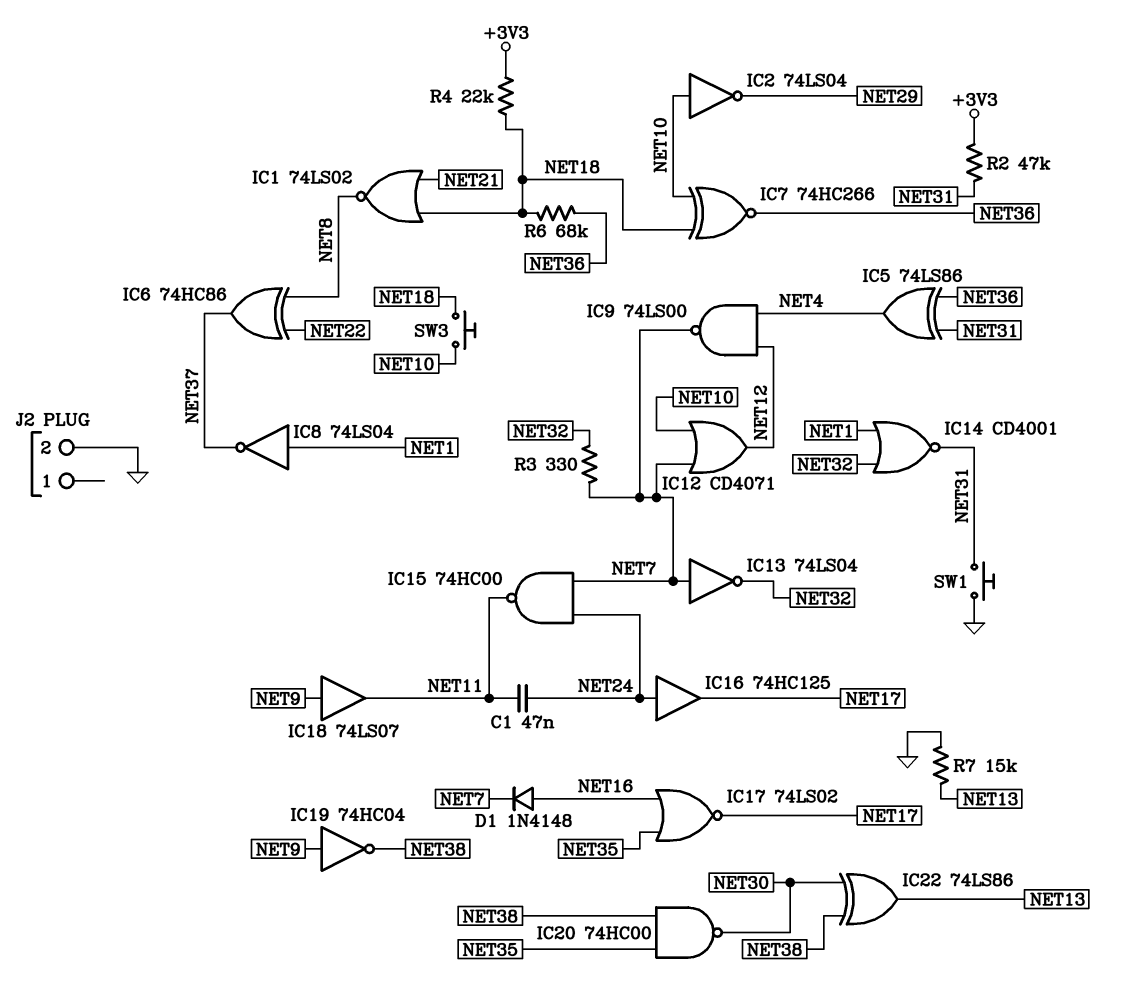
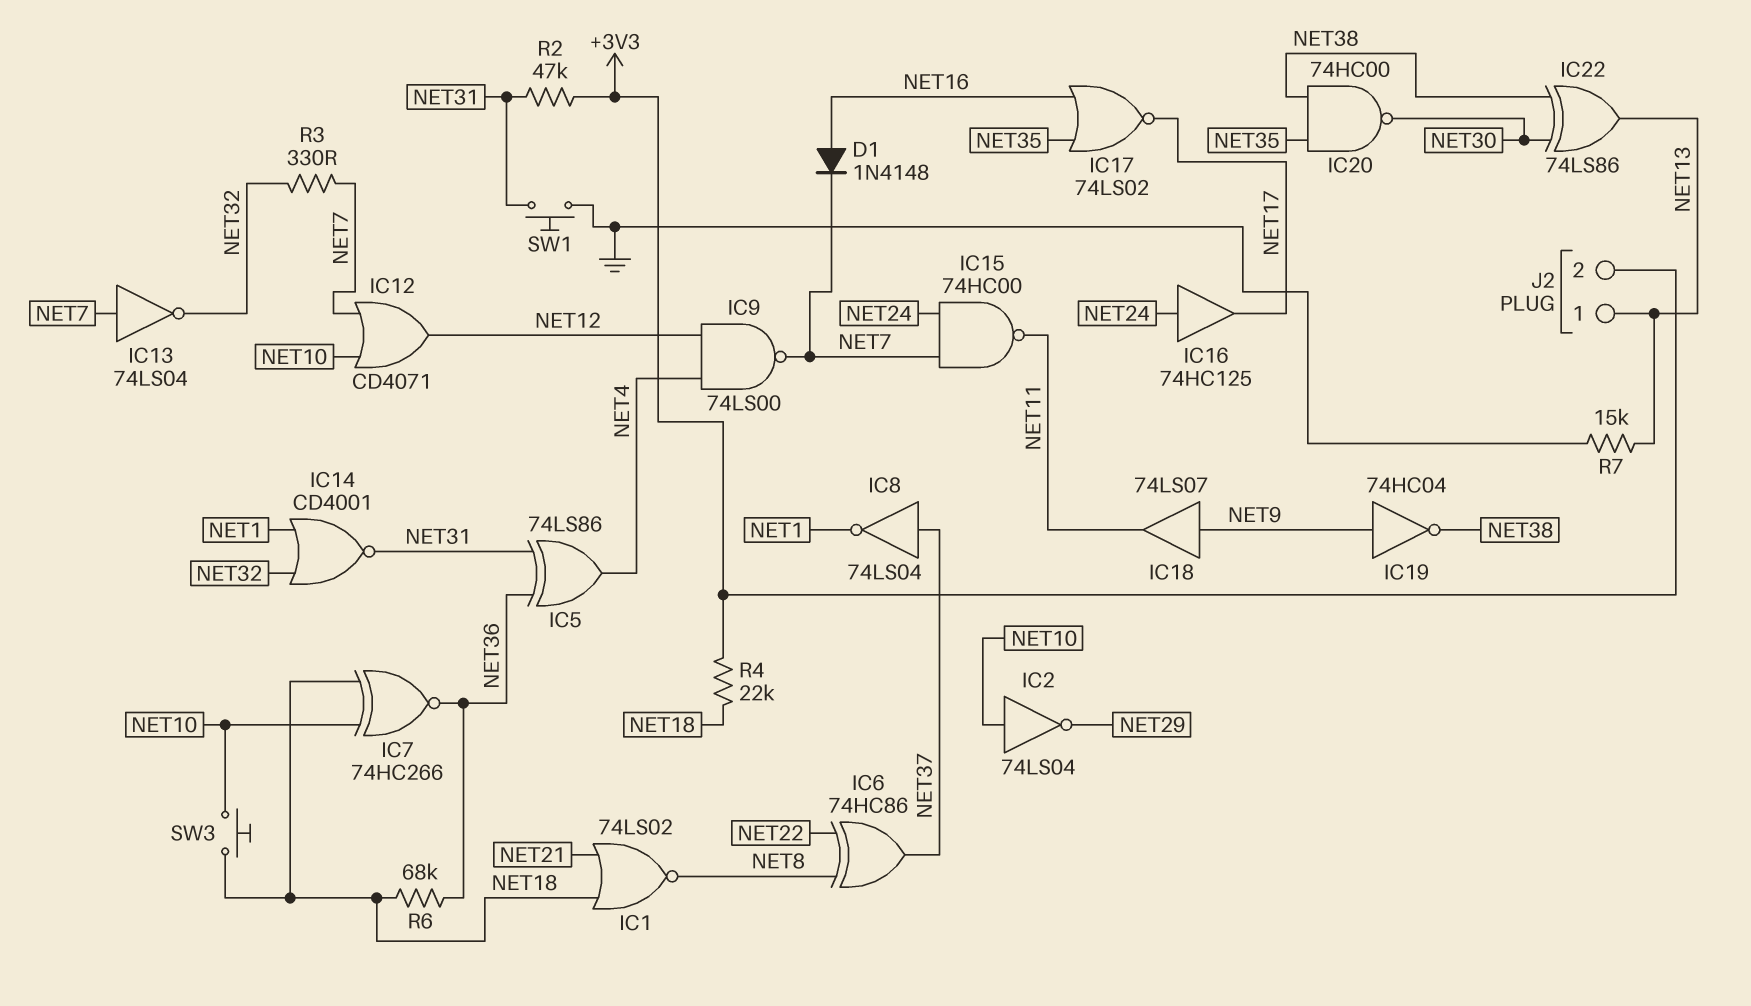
C1: 47nF (NET11, NET24) -> none
IC8: NOT 74LS04 (in NET1, out NET37) -> NOT 74LS04 (in NET37, out NET1)
J2 pin 1: none -> NET13
J2 pin 2: GND -> +3V3

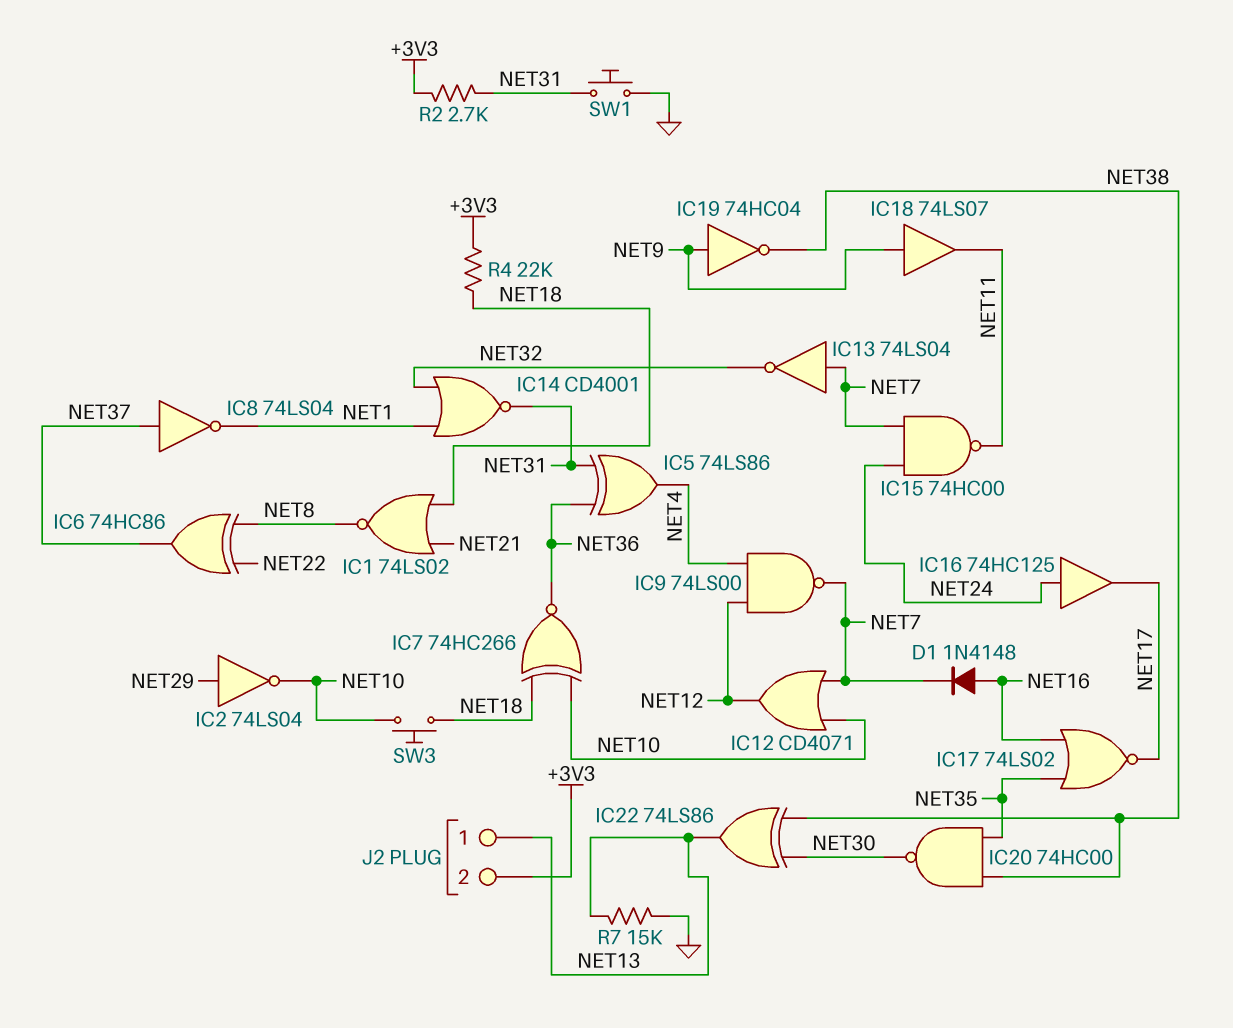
IC2: NOT 74LS04 (in NET10, out NET29) -> NOT 74LS04 (in NET29, out NET10)
R2: 47k (+3V3, NET31) -> 2.7k (+3V3, NET31)
R3: 330 (NET7, NET32) -> none
R6: 68k (NET18, NET36) -> none

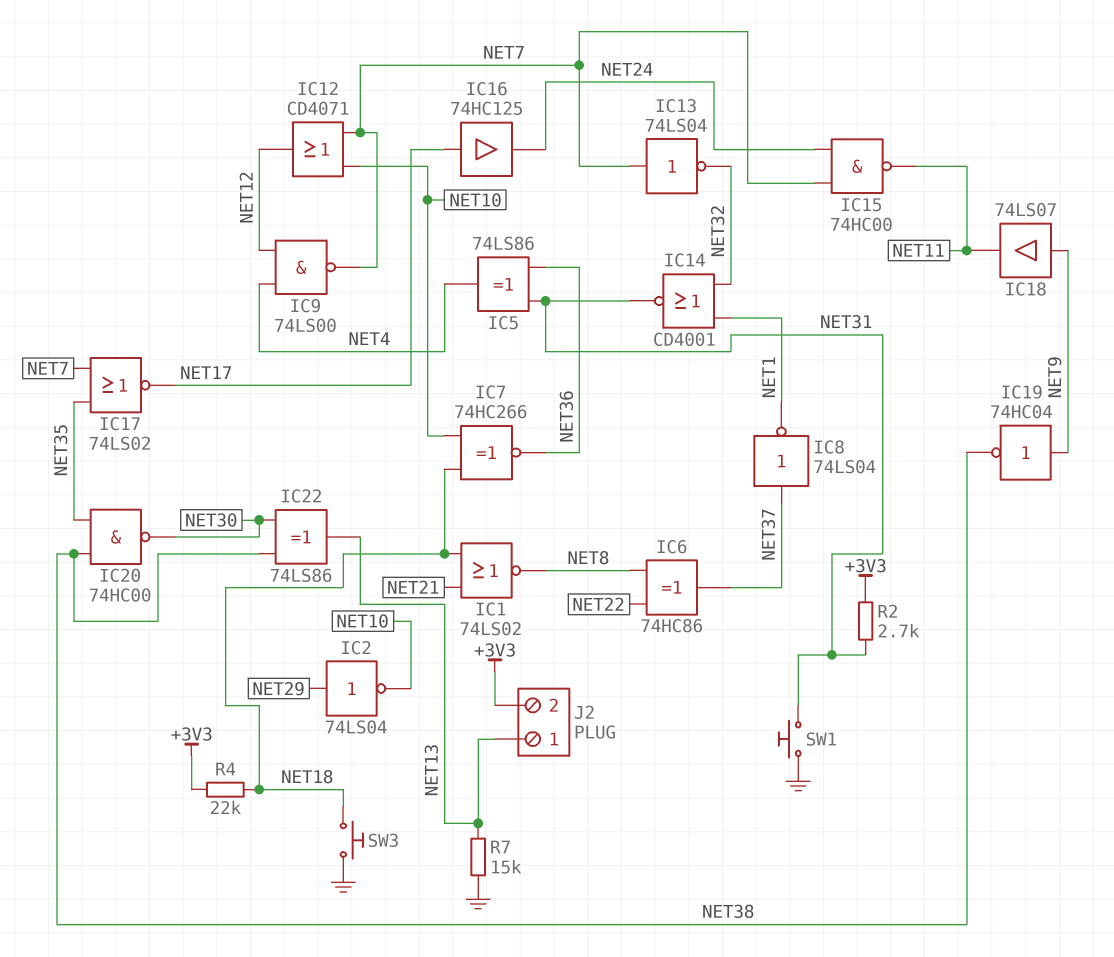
D1: diode 1N4148 (A NET16, K NET7) -> none
IC16: buffer 74HC125 (in NET24, out NET17) -> buffer 74HC125 (in NET17, out NET24)
IC17: NOR 74LS02 (in NET16, in NET35, out NET17) -> NOR 74LS02 (in NET7, in NET35, out NET17)
SW3: button (NET10, NET18) -> button (GND, NET18)

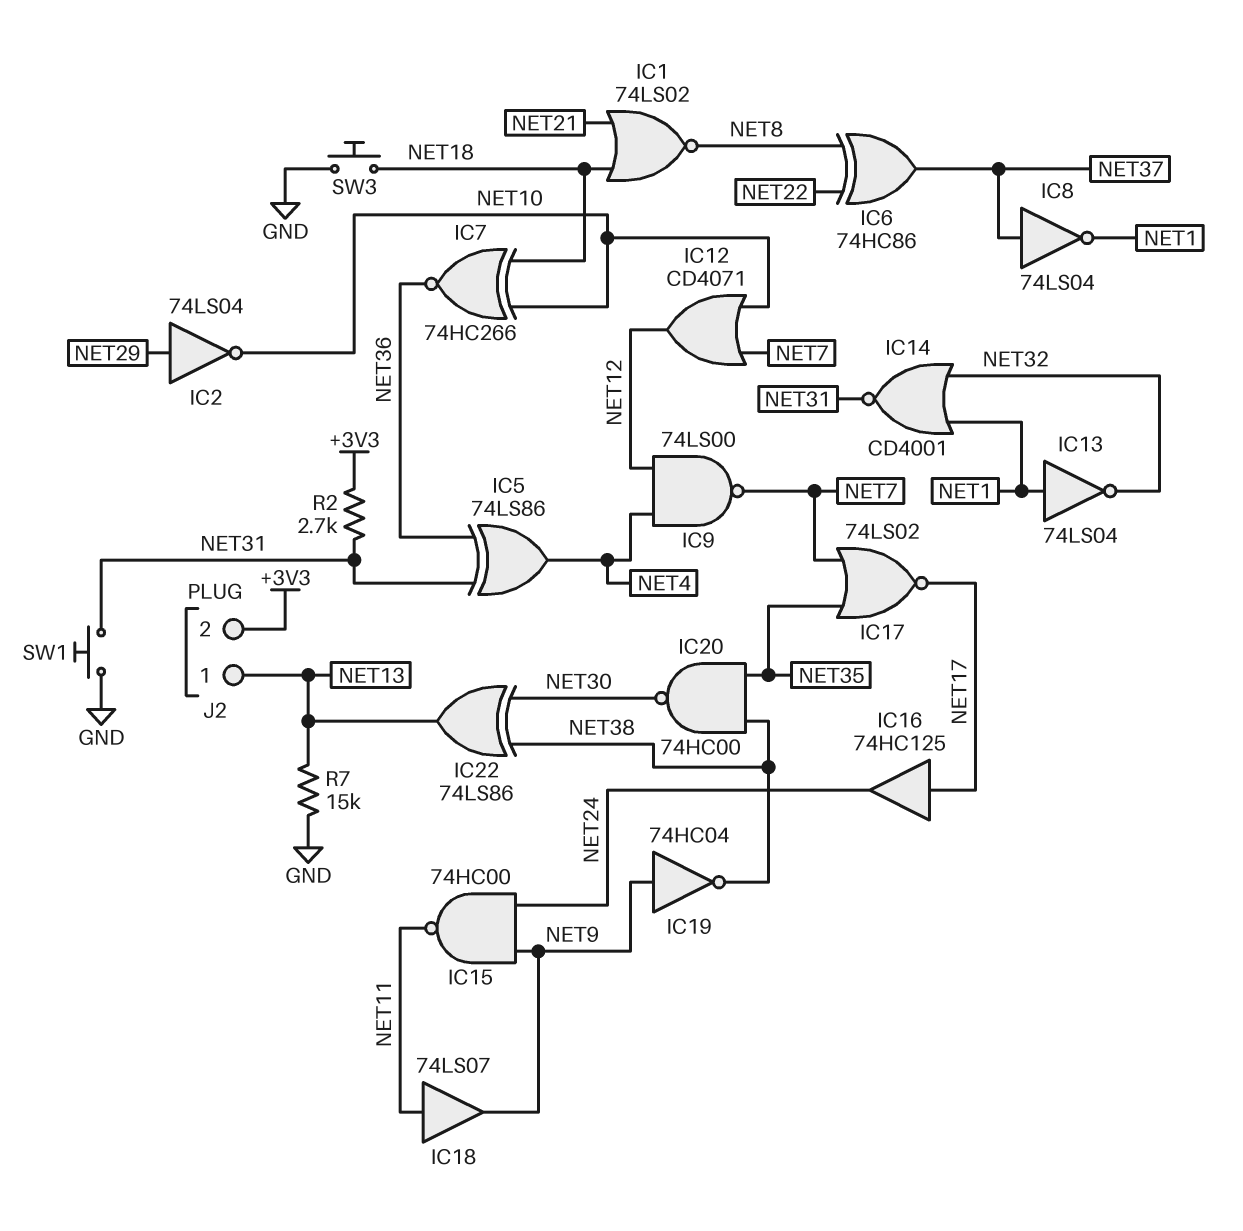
IC13: NOT 74LS04 (in NET7, out NET32) -> NOT 74LS04 (in NET1, out NET32)
IC15: NAND 74HC00 (in NET7, in NET24, out NET11) -> NAND 74HC00 (in NET9, in NET24, out NET11)
IC18: buffer 74LS07 (in NET9, out NET11) -> buffer 74LS07 (in NET11, out NET9)
R4: 22k (+3V3, NET18) -> none

